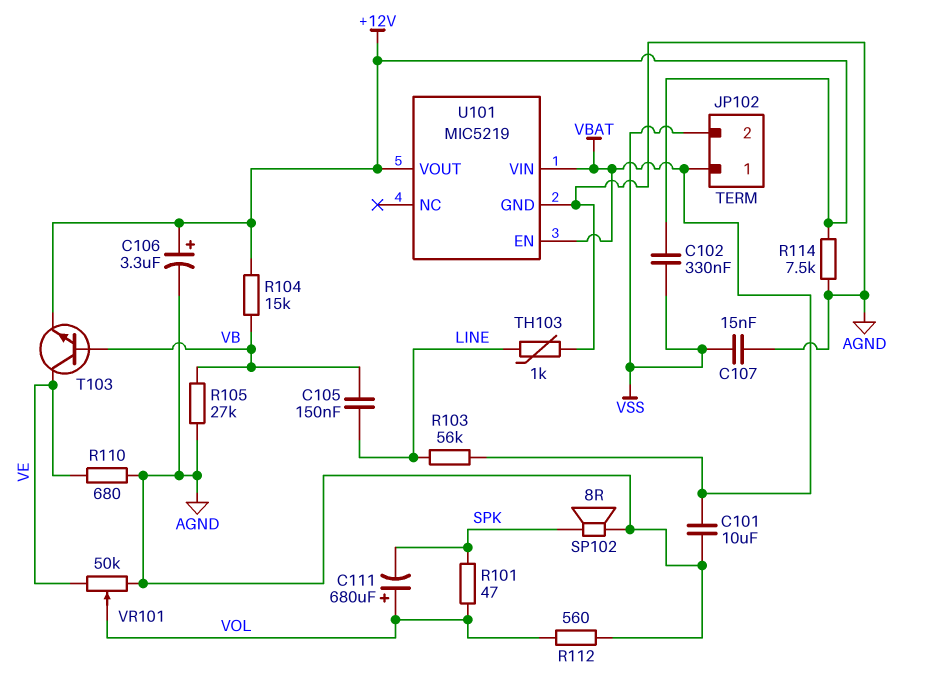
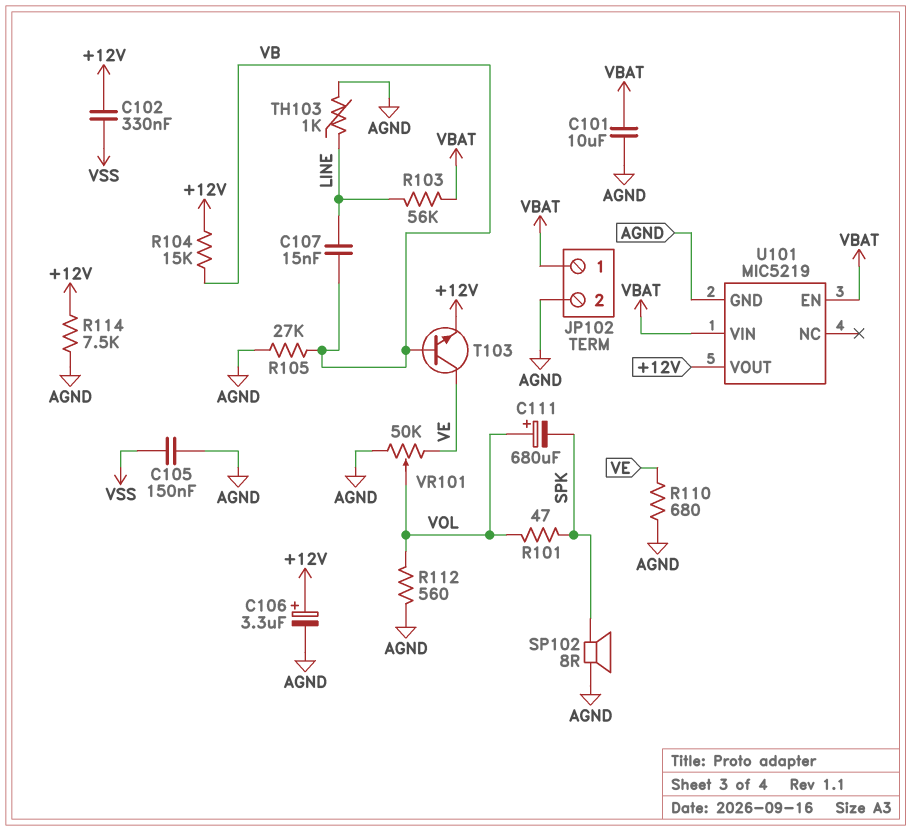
C105: 150nF (LINE, VB) -> 150nF (AGND, VSS)
C107: 15nF (AGND, VSS) -> 15nF (LINE, VB)
JP102 pin 2: VSS -> AGND

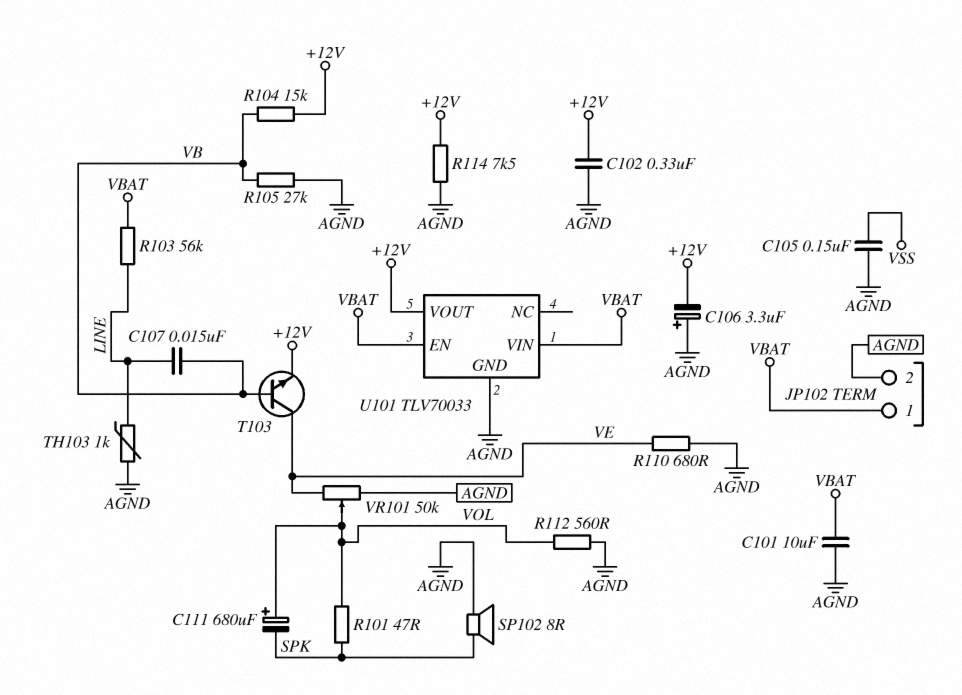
C102: 330nF (+12V, VSS) -> 330nF (+12V, AGND)
C106: 3.3uF (plus +12V, minus AGND) -> 3.3uF (plus AGND, minus +12V)
U101: MIC5219 -> TLV70033

